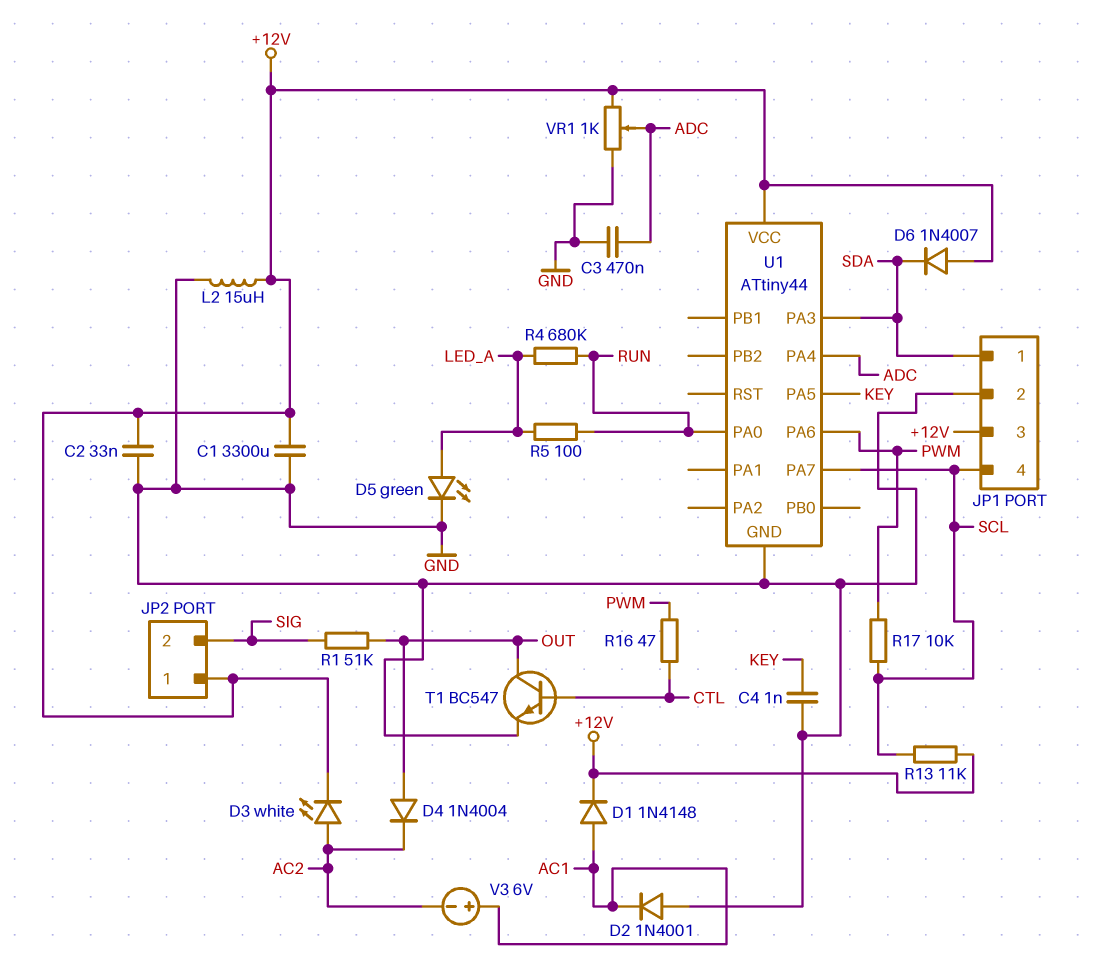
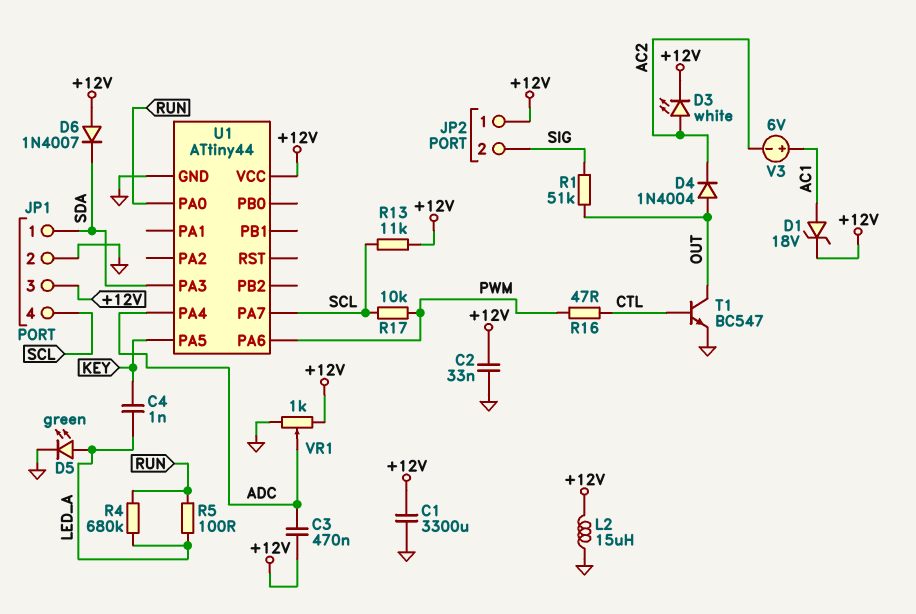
C3: 470nF (ADC, GND) -> 470nF (+12V, ADC)
C4: 1nF (GND, KEY) -> 1nF (KEY, LED_A)
D1: diode 1N4148 (A AC1, K +12V) -> zener 18V (A AC1, K +12V)
D2: diode 1N4001 (A GND, K AC1) -> none

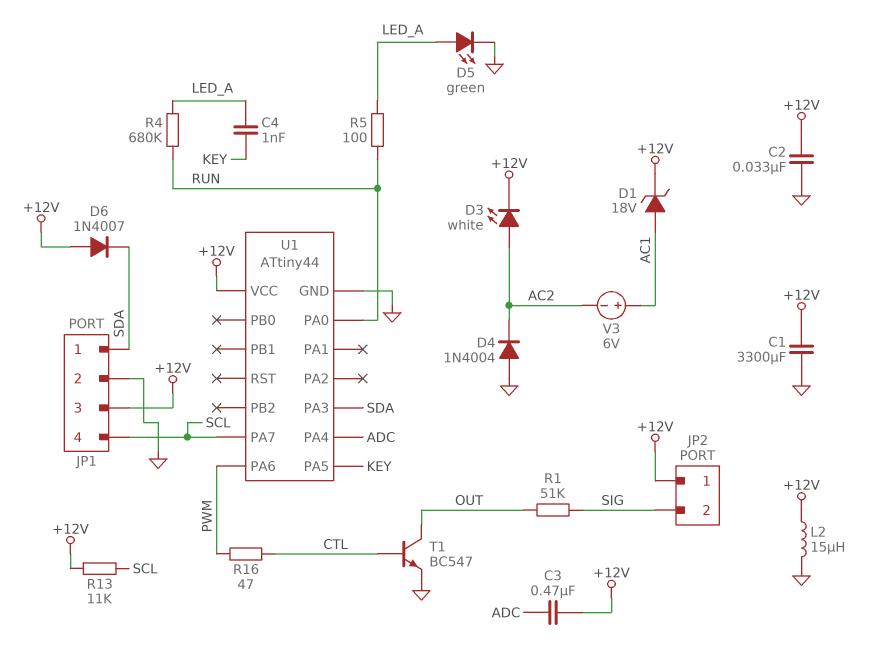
D4: diode 1N4004 (A OUT, K AC2) -> diode 1N4004 (A GND, K AC2)
R17: 10k (PWM, SCL) -> none
VR1: 1k (+12V, GND, wiper ADC) -> none

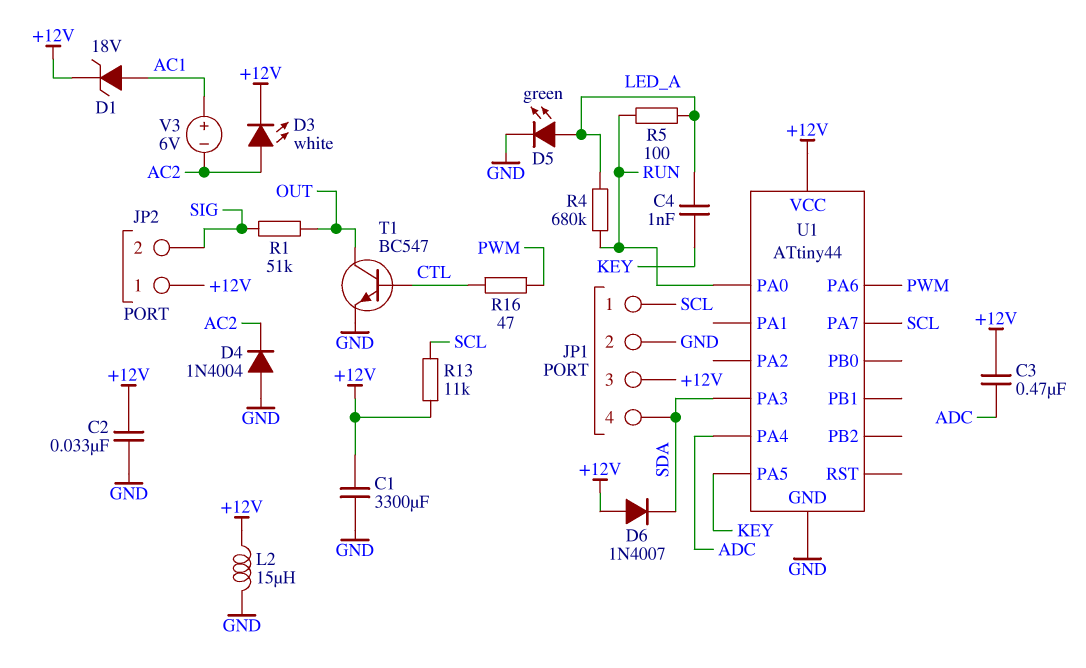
JP1 pin 1: SDA -> SCL
JP1 pin 4: SCL -> SDA

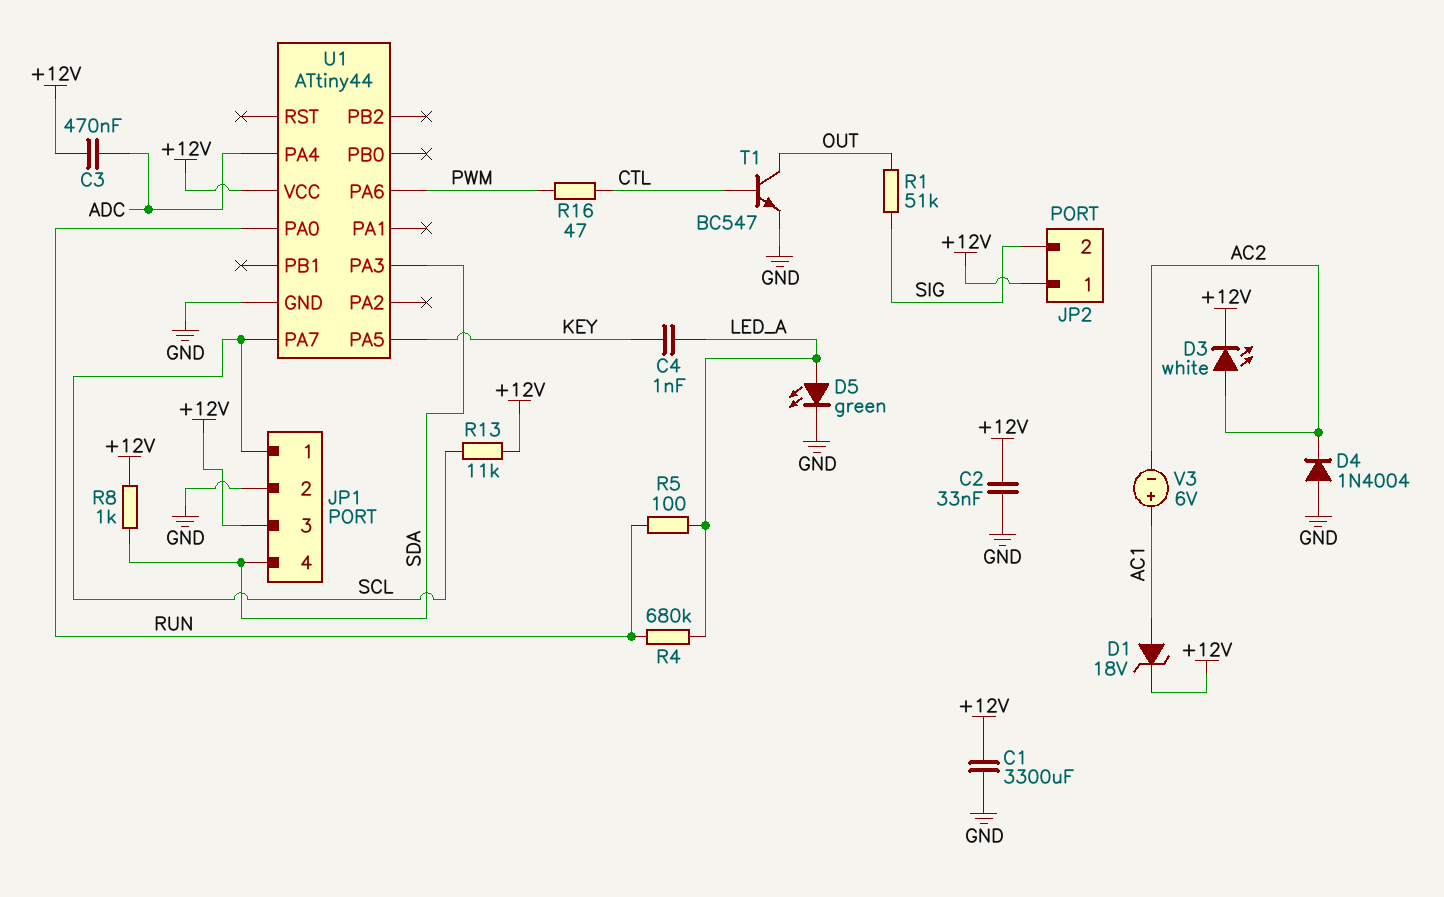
D6: diode 1N4007 (A +12V, K SDA) -> none
L2: 15uH (+12V, GND) -> none
R8: none -> 1k (+12V, SDA)

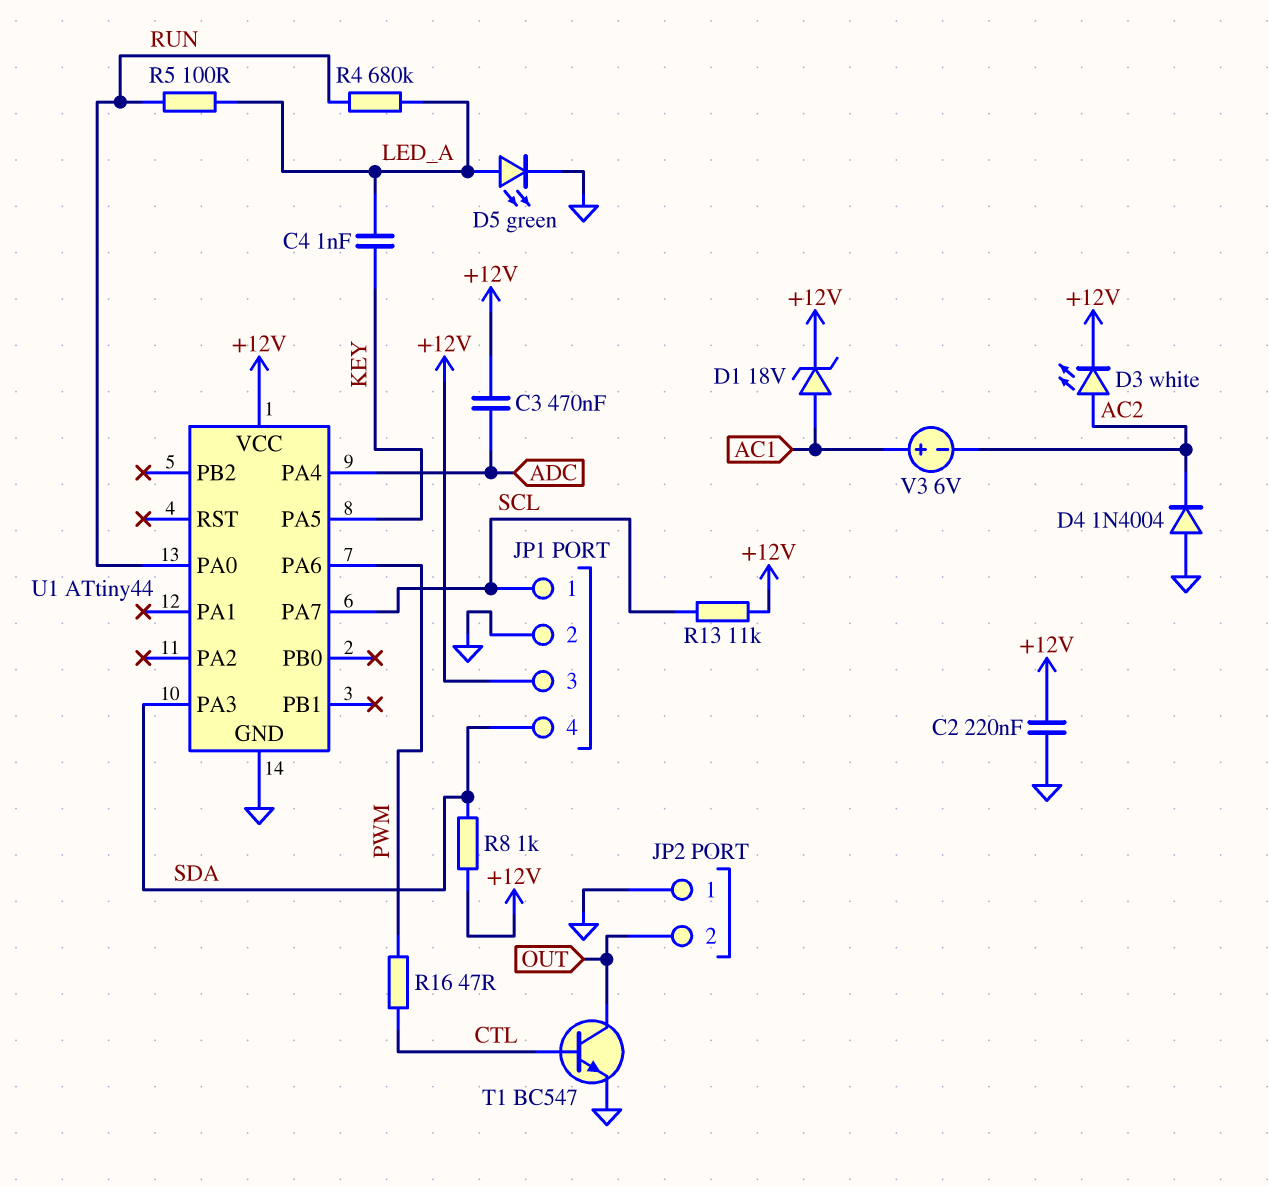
C1: 3300uF (+12V, GND) -> none
C2: 33nF (+12V, GND) -> 220nF (+12V, GND)
JP2 pin 1: +12V -> GND
JP2 pin 2: SIG -> OUT
R1: 51k (OUT, SIG) -> none

